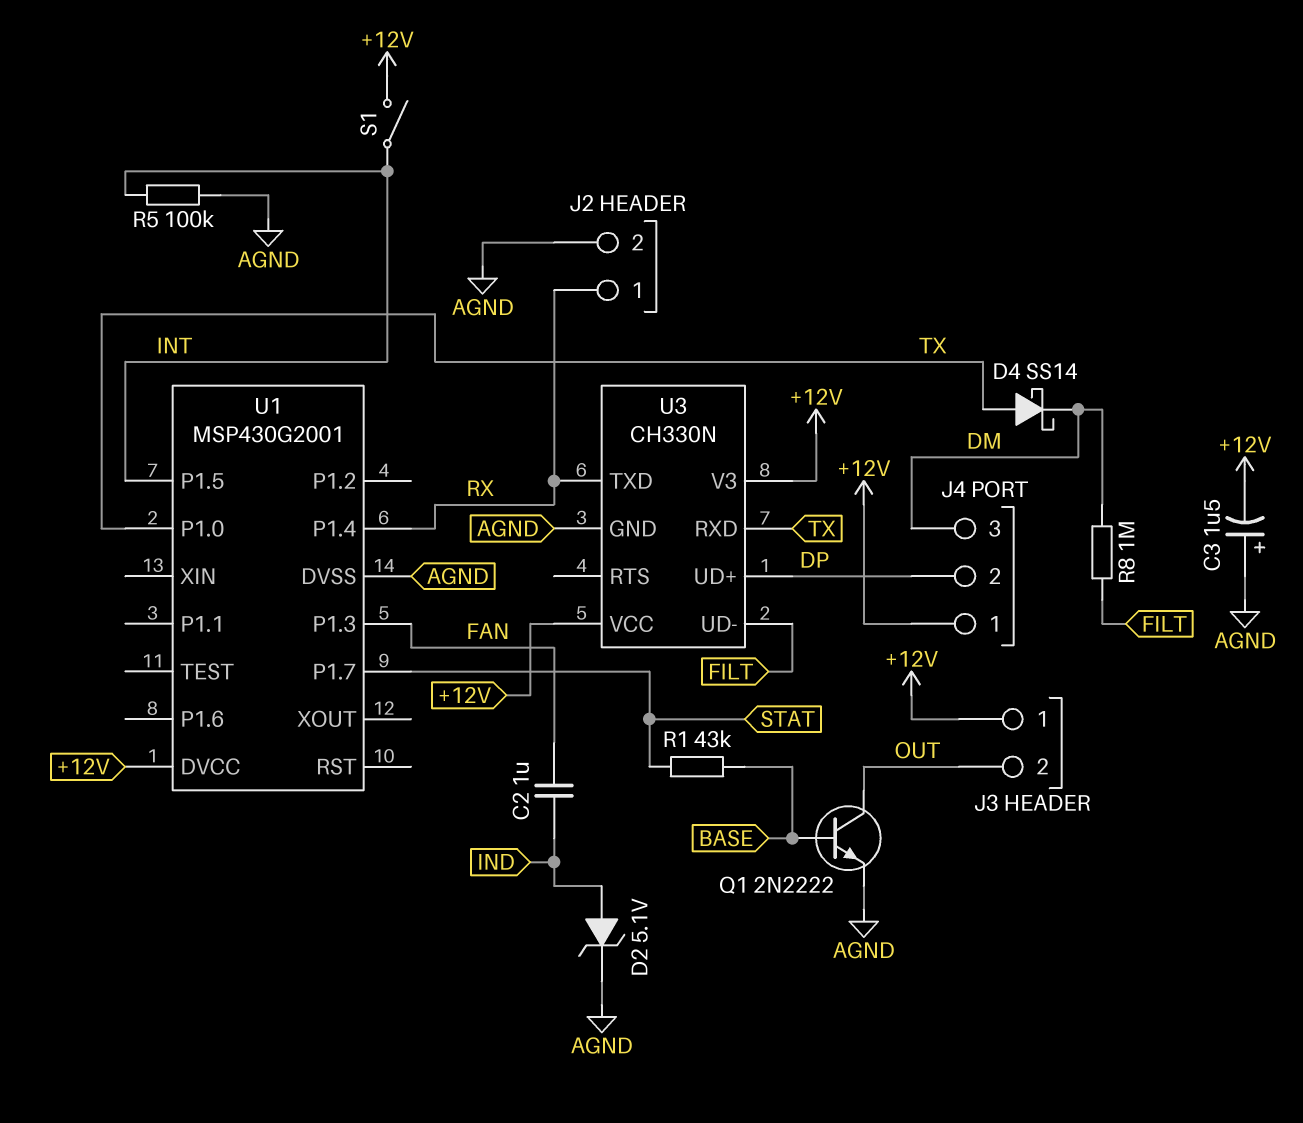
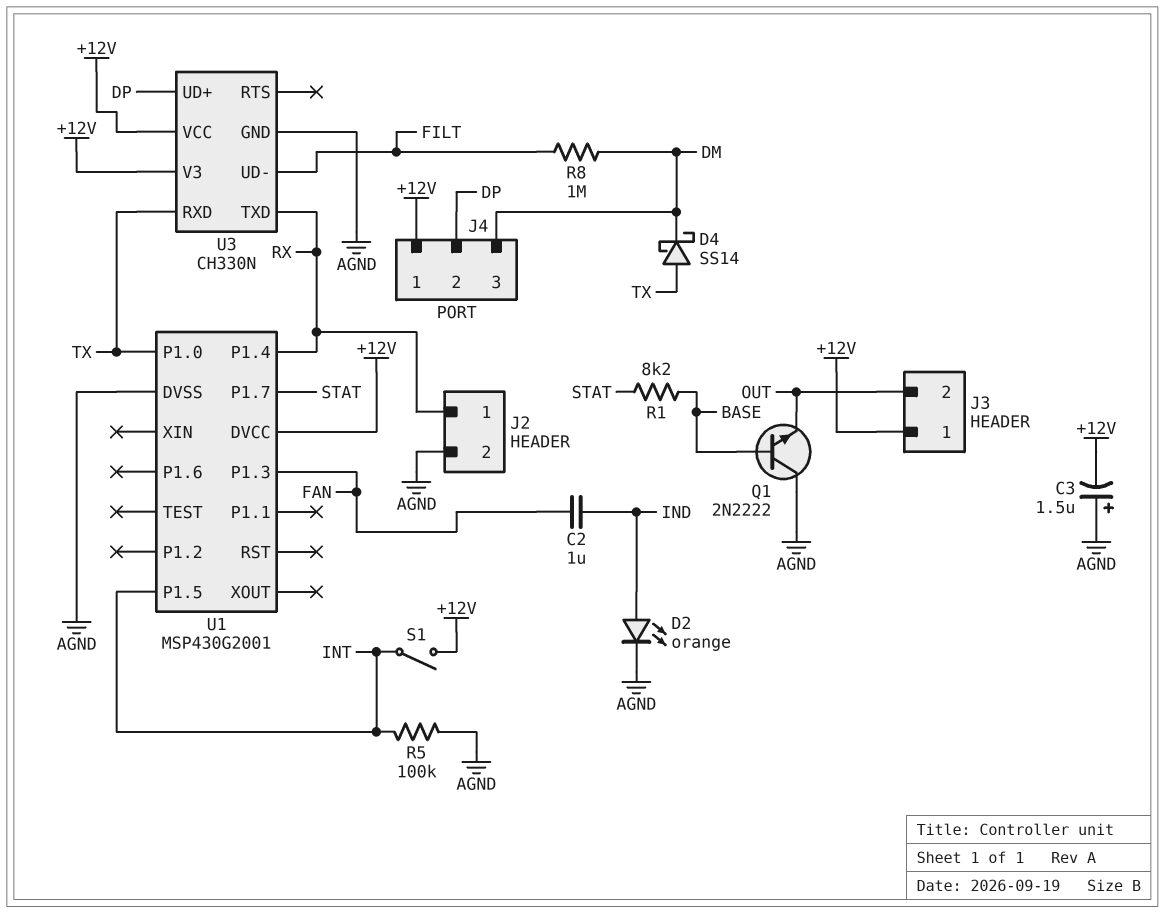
D2: zener 5.1V (A IND, K AGND) -> LED orange (A IND, K AGND)
Q1: NPN 2N2222 (B BASE, C OUT, E AGND) -> NPN 2N2222 (B BASE, C AGND, E OUT)
R1: 43k (BASE, STAT) -> 8.2k (BASE, STAT)

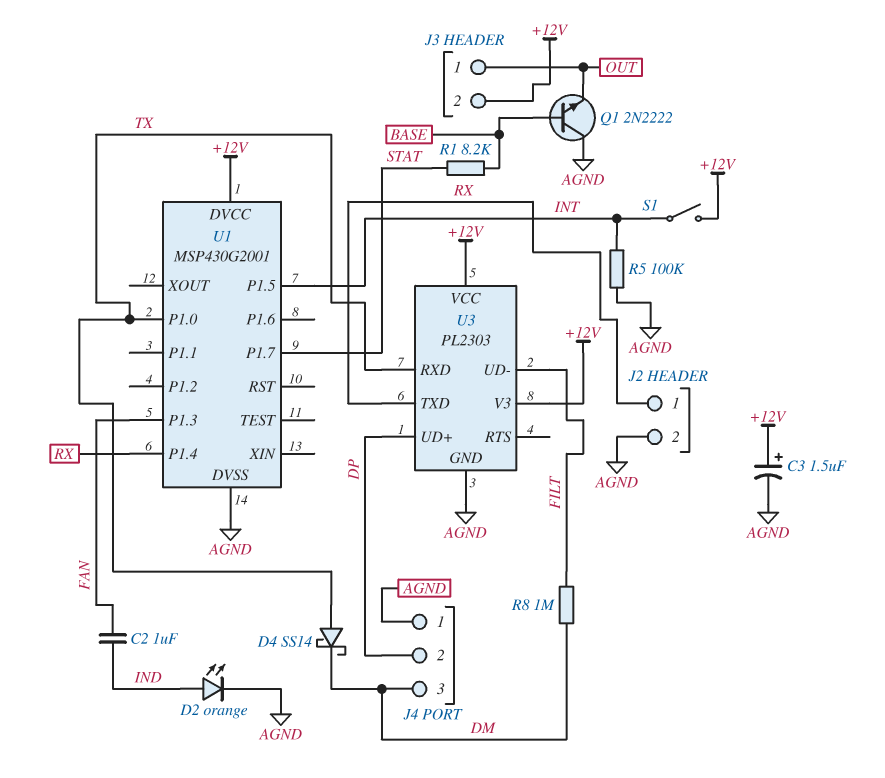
C3: 1.5uF (plus AGND, minus +12V) -> 1.5uF (plus +12V, minus AGND)
J3 pin 1: +12V -> OUT
J3 pin 2: OUT -> +12V
J4 pin 1: +12V -> AGND
U3: CH330N -> PL2303

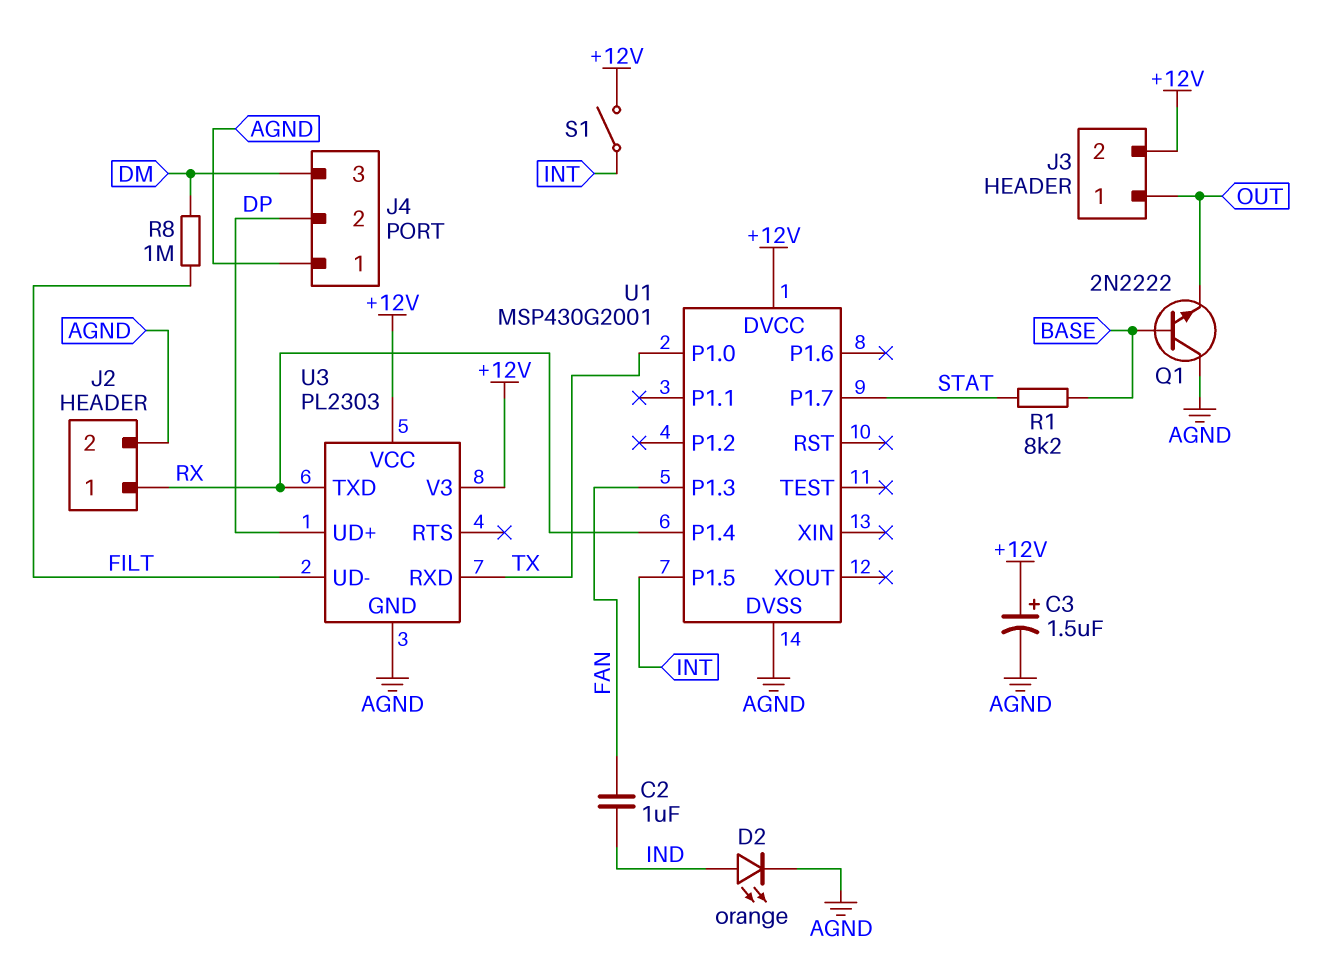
D4: schottky SS14 (A TX, K DM) -> none
R5: 100k (AGND, INT) -> none

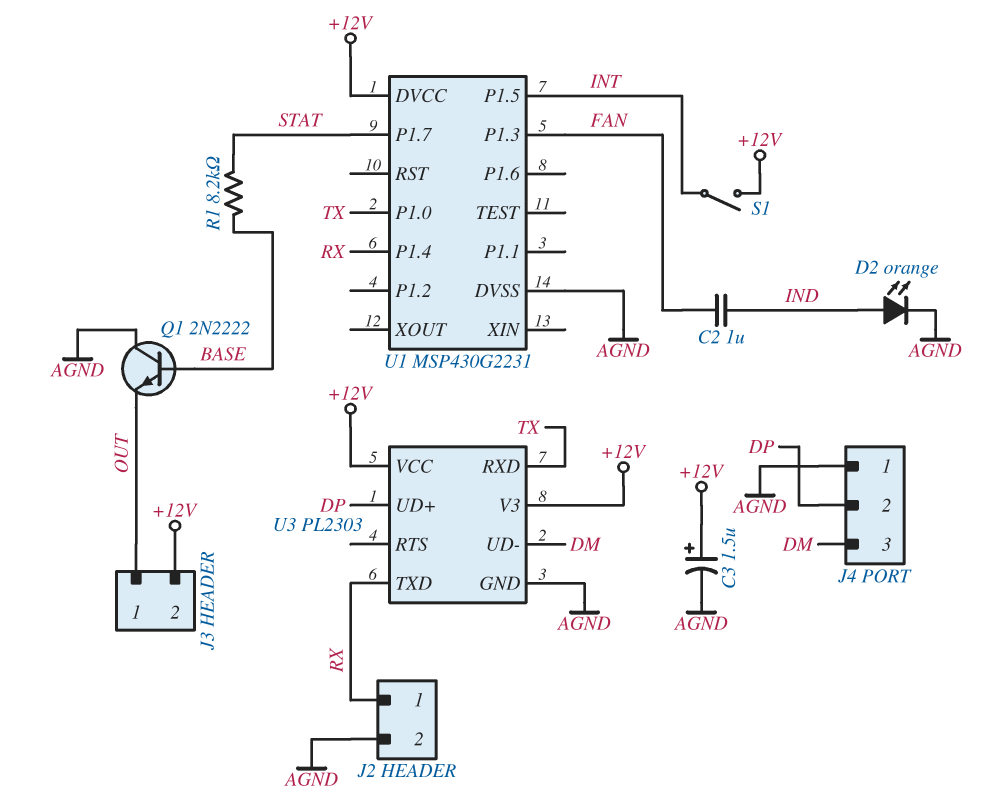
R8: 1M (DM, FILT) -> none
U1: MSP430G2001 -> MSP430G2231
U3 pin UD-: FILT -> DM

